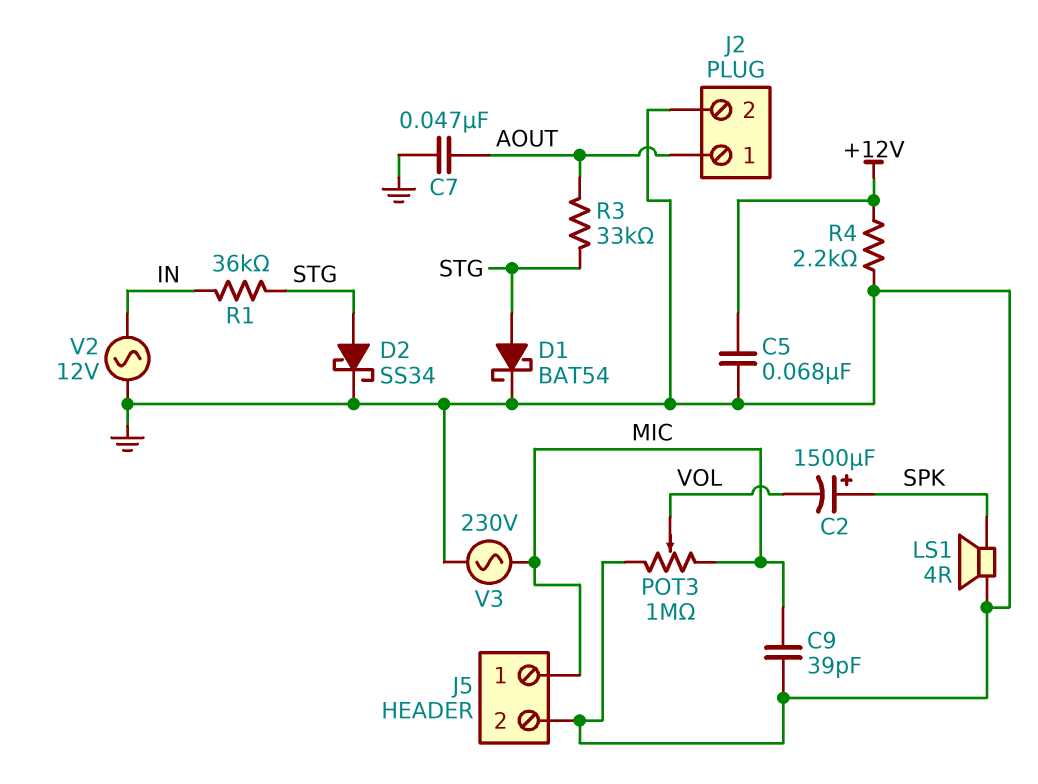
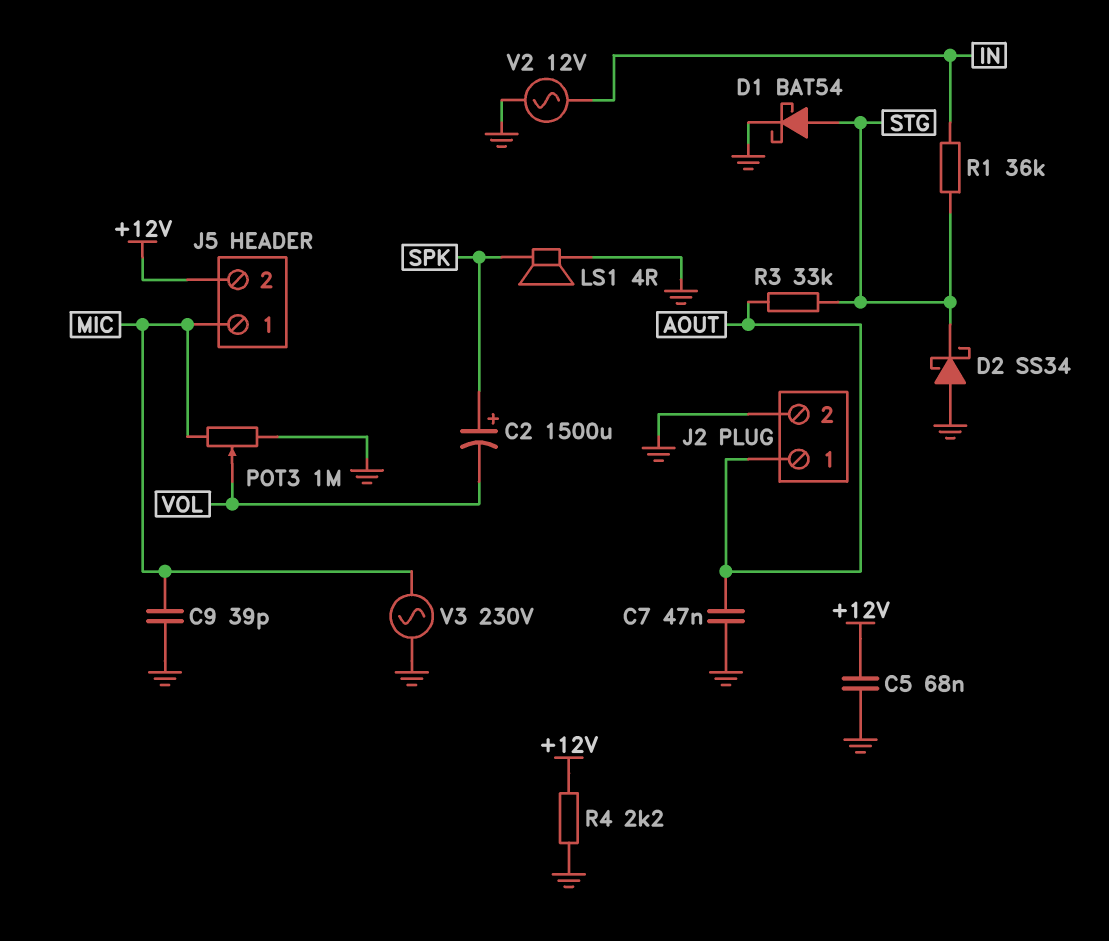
D2: schottky SS34 (A STG, K GND) -> schottky SS34 (A GND, K STG)
J5 pin 2: GND -> +12V

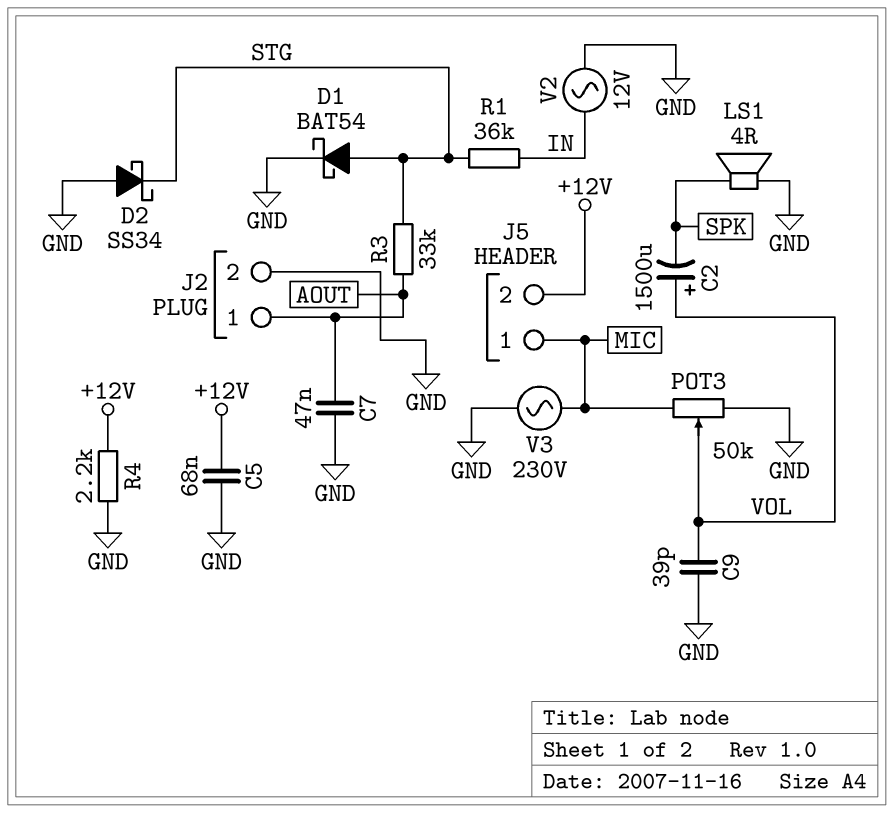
C2: 1500uF (plus SPK, minus VOL) -> 1500uF (plus VOL, minus SPK)
C9: 39pF (GND, MIC) -> 39pF (GND, VOL)
POT3: 1M (GND, MIC, wiper VOL) -> 50k (GND, MIC, wiper VOL)

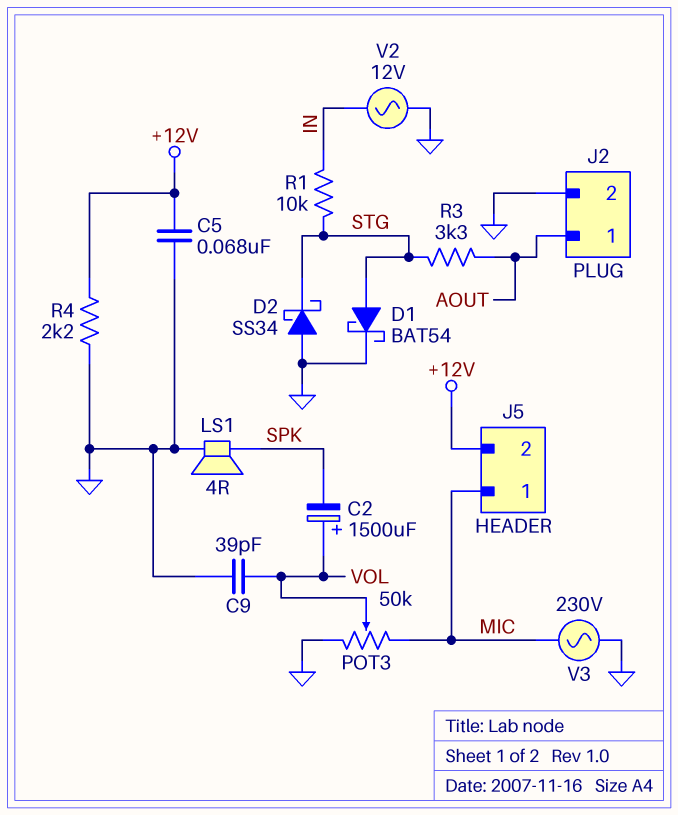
C7: 47nF (AOUT, GND) -> none
R1: 36k (IN, STG) -> 10k (IN, STG)
R3: 33k (AOUT, STG) -> 3.3k (AOUT, STG)

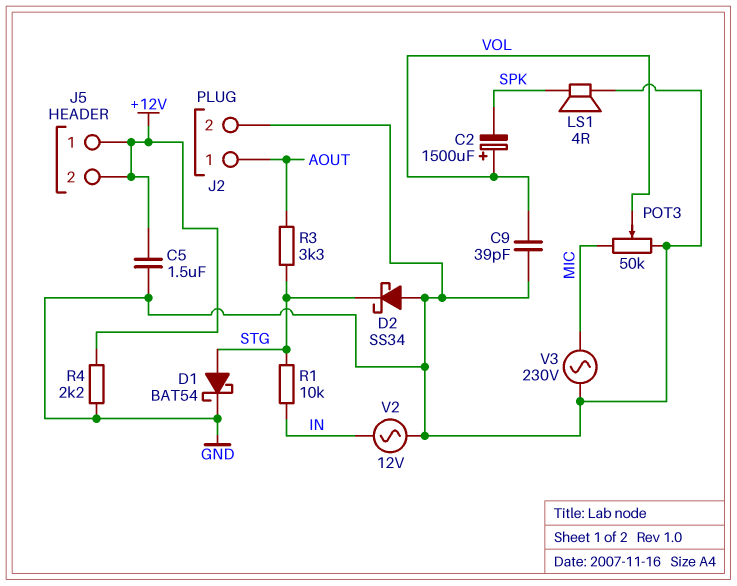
C5: 68nF (+12V, GND) -> 1.5uF (+12V, GND)
J5 pin 1: MIC -> +12V

